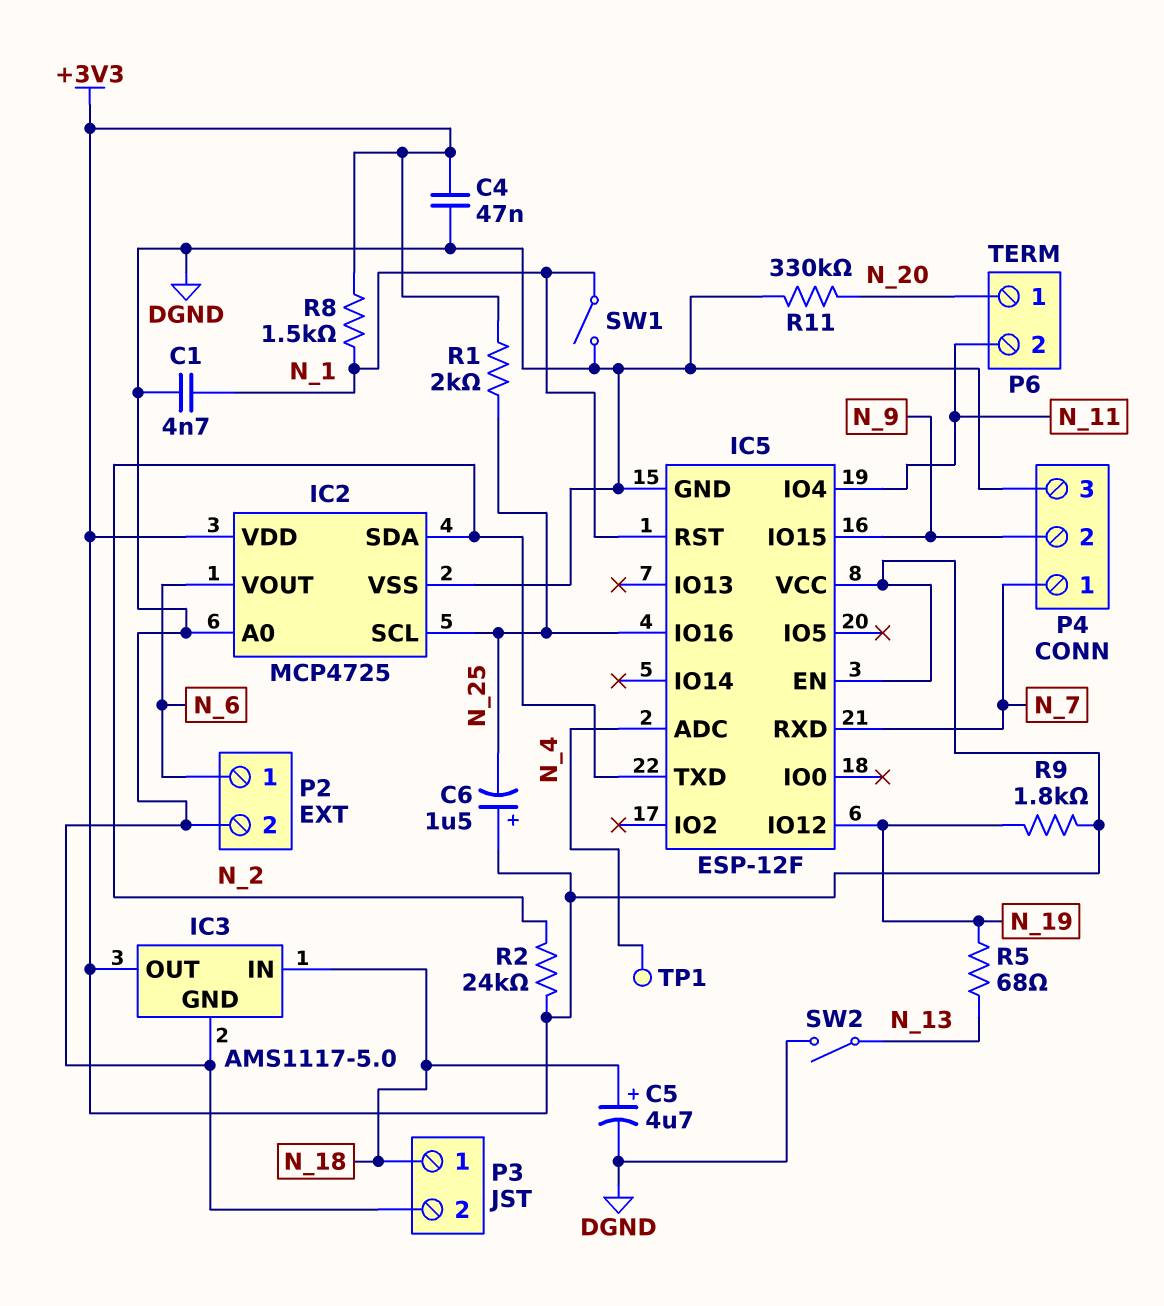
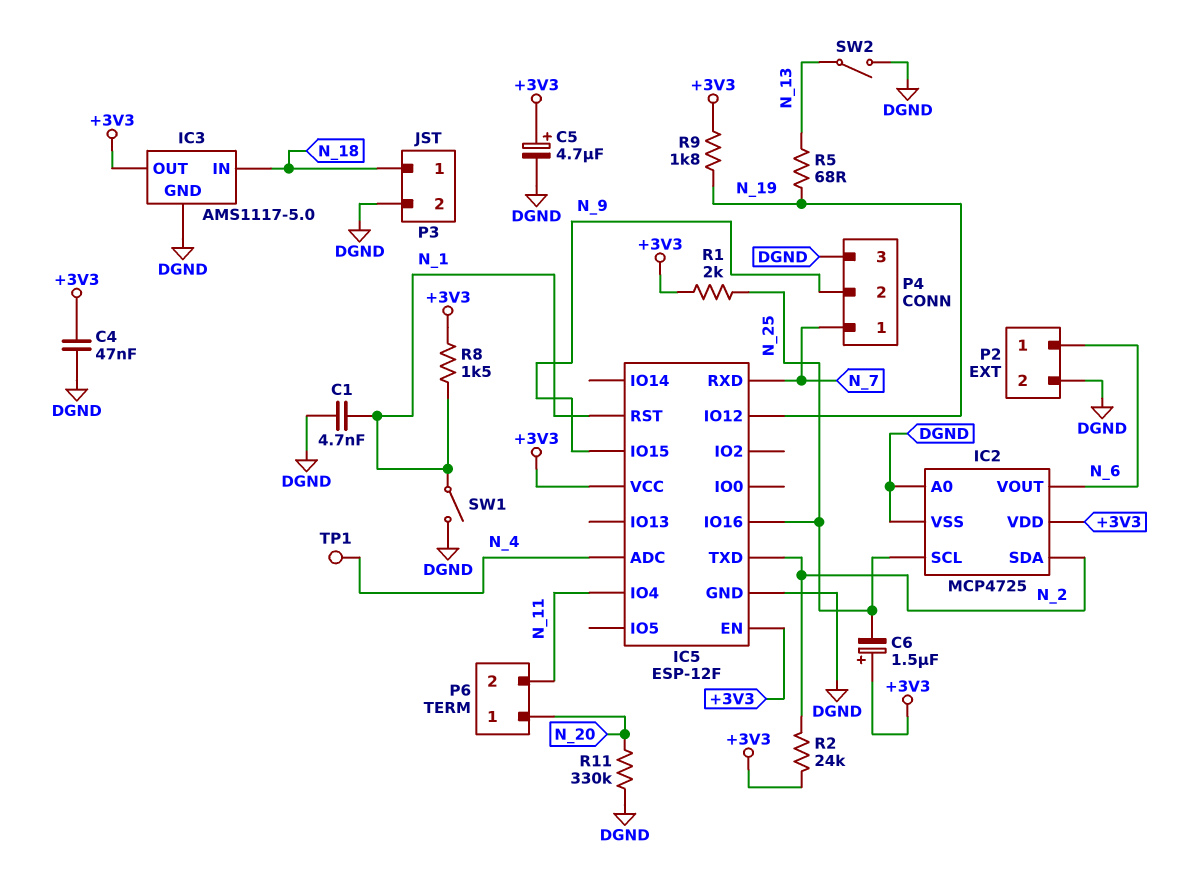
C5: 4.7uF (plus N_18, minus DGND) -> 4.7uF (plus +3V3, minus DGND)

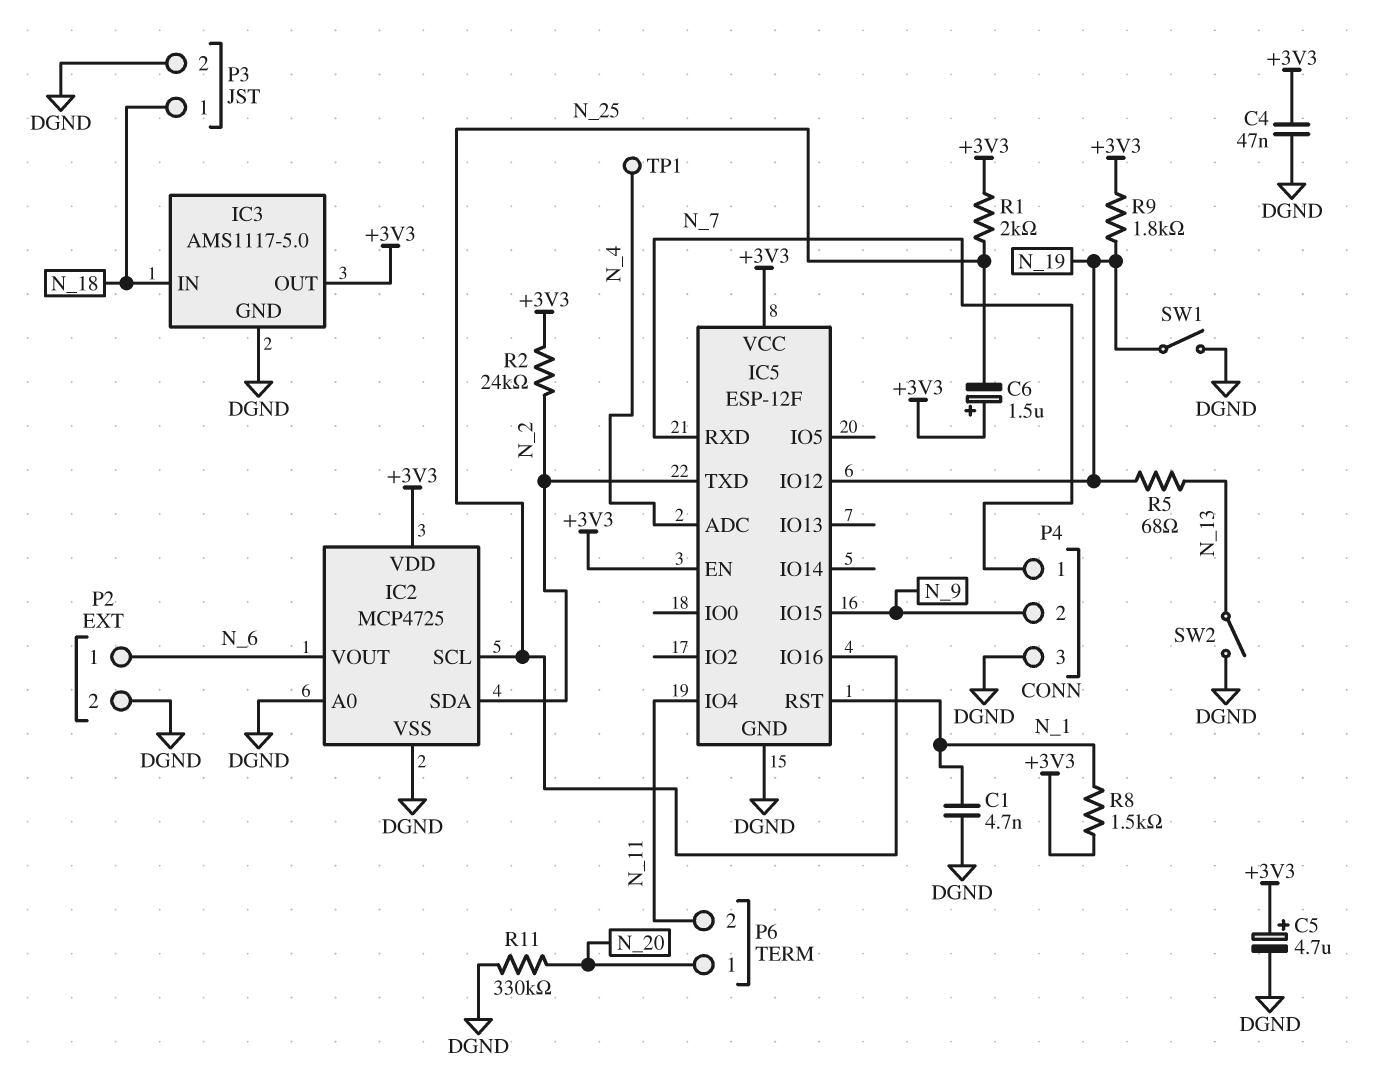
SW1: switch (DGND, N_1) -> switch (DGND, N_19)

